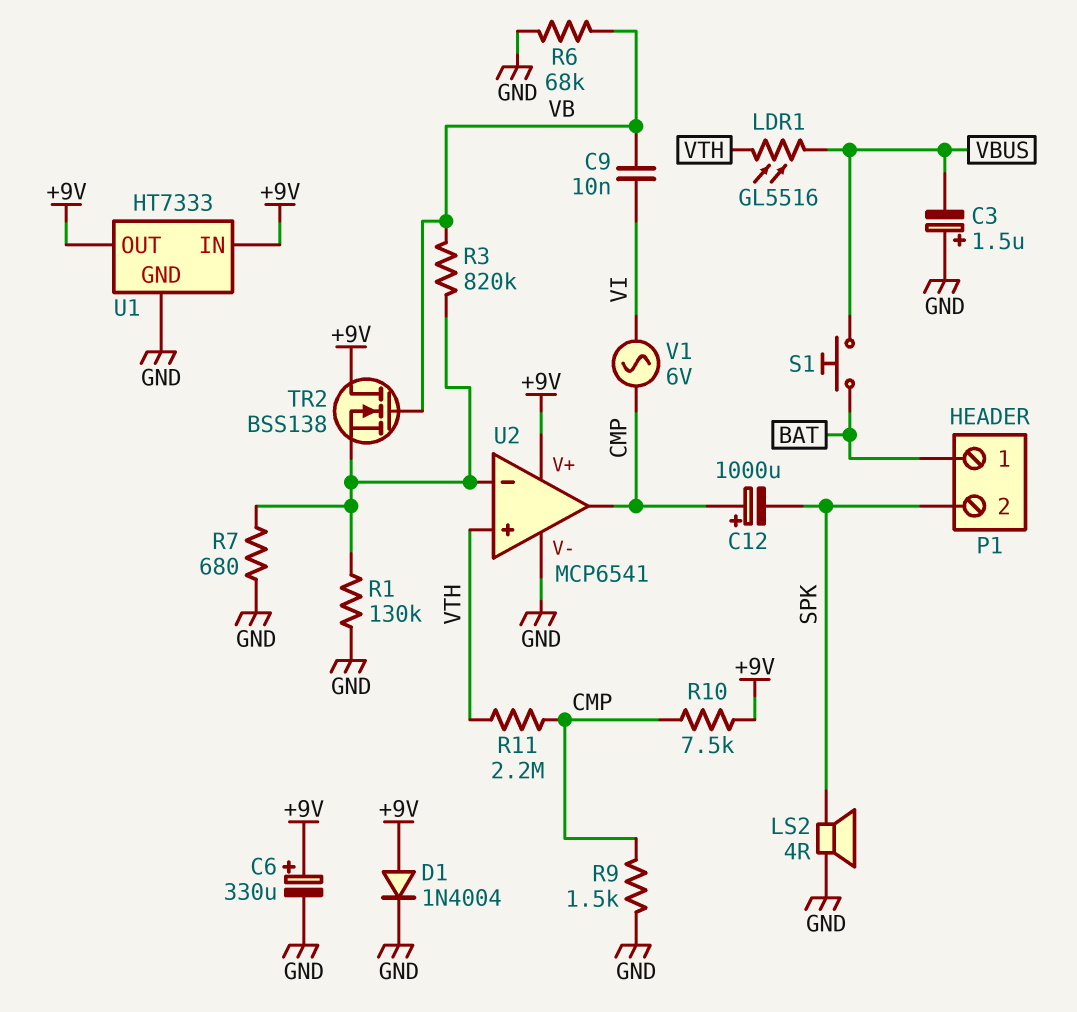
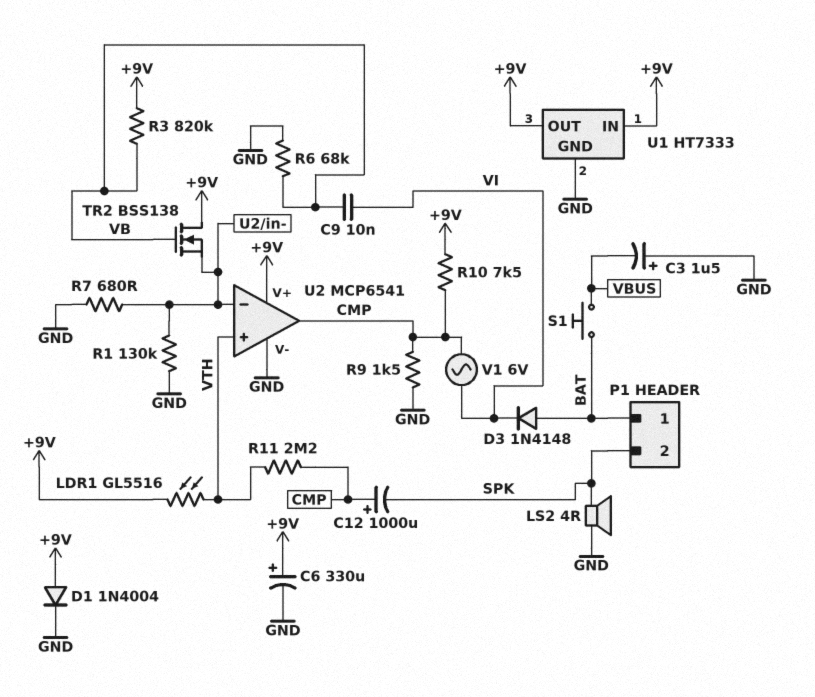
D3: none -> diode 1N4148 (A BAT, K VI)
LDR1: GL5516 (VBUS, VTH) -> GL5516 (+9V, VTH)
R3: 820k (U2/in-, VB) -> 820k (+9V, VB)

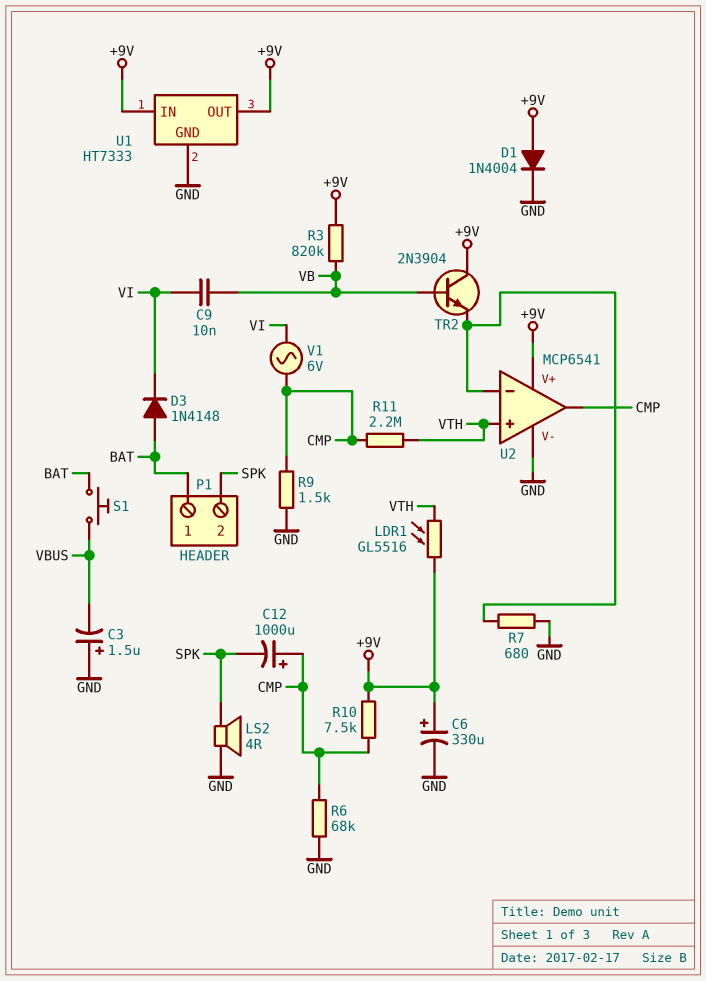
R1: 130k (GND, U2/in-) -> none
R6: 68k (GND, VB) -> 68k (CMP, GND)
TR2: NMOS BSS138 (G VB, D +9V, S U2/in-) -> NPN 2N3904 (B VB, C +9V, E U2/in-)

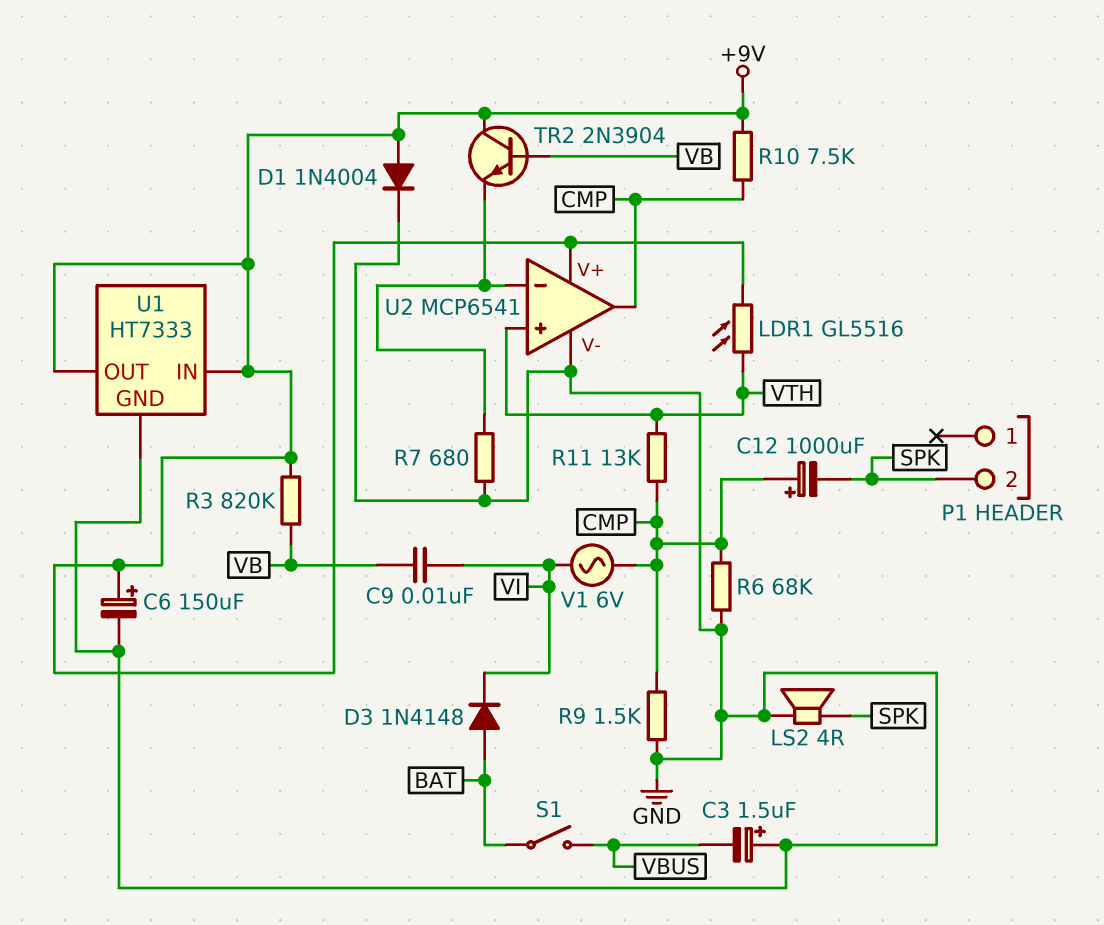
C6: 330uF (plus +9V, minus GND) -> 150uF (plus +9V, minus GND)
P1 pin 1: BAT -> none
R11: 2.2M (CMP, VTH) -> 13k (CMP, VTH)
S1: button (BAT, VBUS) -> switch (BAT, VBUS)

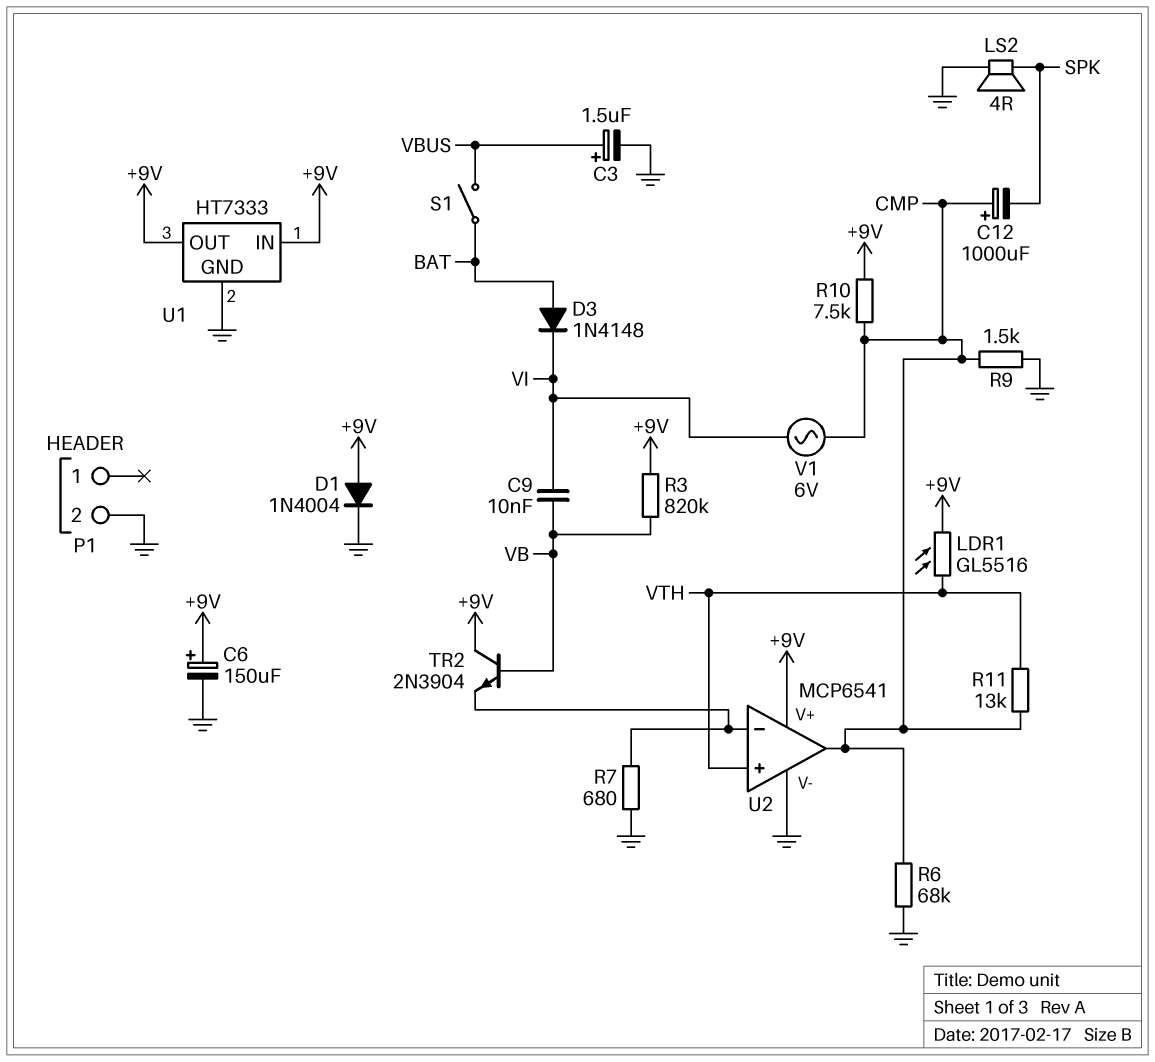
C3: 1.5uF (plus GND, minus VBUS) -> 1.5uF (plus VBUS, minus GND)
P1 pin 2: SPK -> GND

